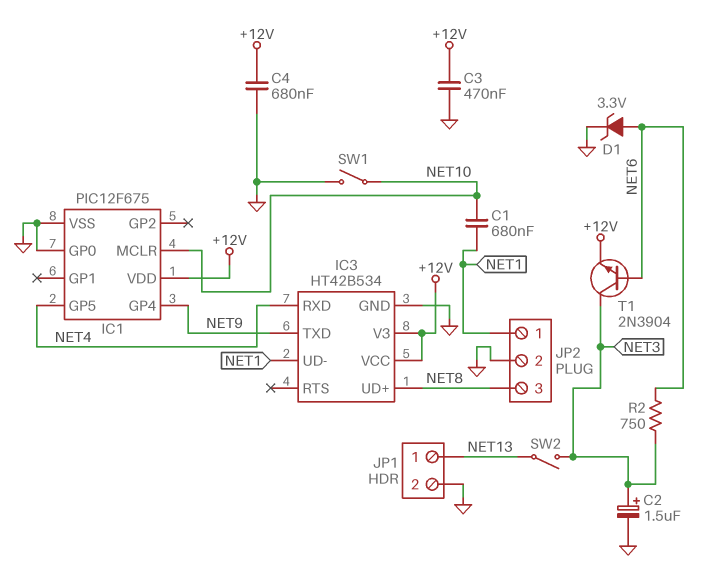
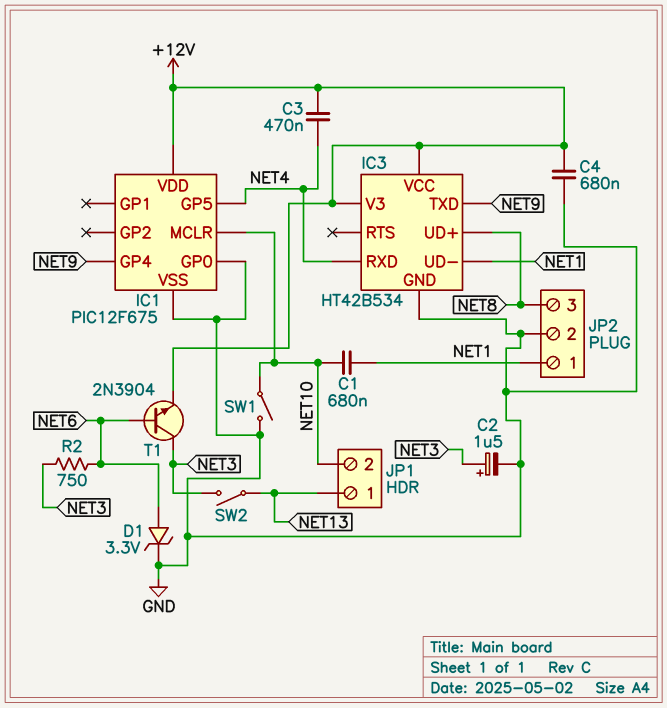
C3: 470nF (+12V, GND) -> 470nF (+12V, NET4)
JP1 pin 2: GND -> NET10

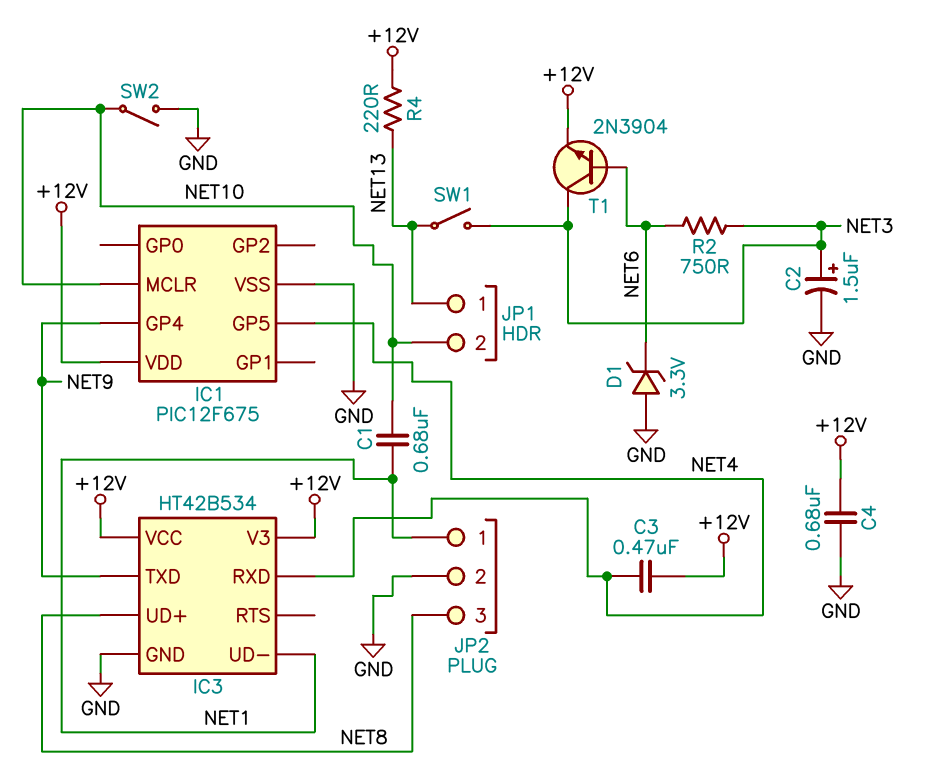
D1: zener 3.3V (A NET6, K GND) -> zener 3.3V (A GND, K NET6)
IC1 pin GP0: GND -> none
R4: none -> 220 (+12V, NET13)
SW1: switch (GND, NET10) -> switch (NET3, NET13)
SW2: switch (NET3, NET13) -> switch (GND, NET10)

